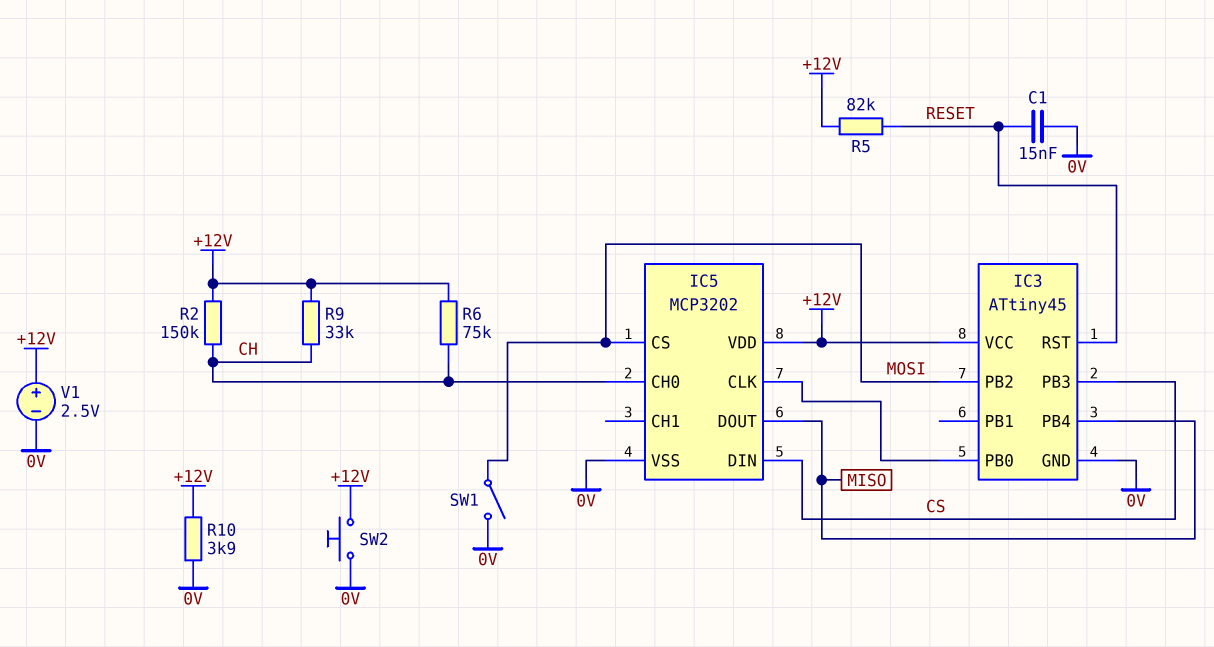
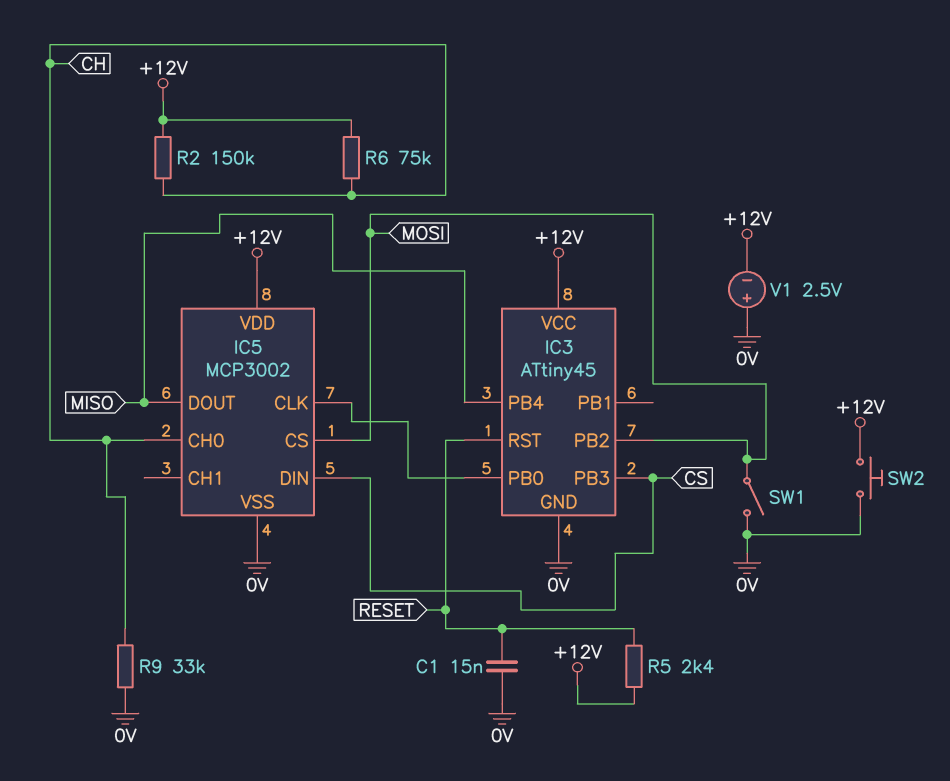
IC5: MCP3202 -> MCP3002
R5: 82k (+12V, RESET) -> 2.4k (+12V, RESET)
R9: 33k (+12V, CH) -> 33k (0V, CH)
R10: 3.9k (+12V, 0V) -> none
V1: 2.5V (plus +12V, minus 0V) -> 2.5V (plus 0V, minus +12V)

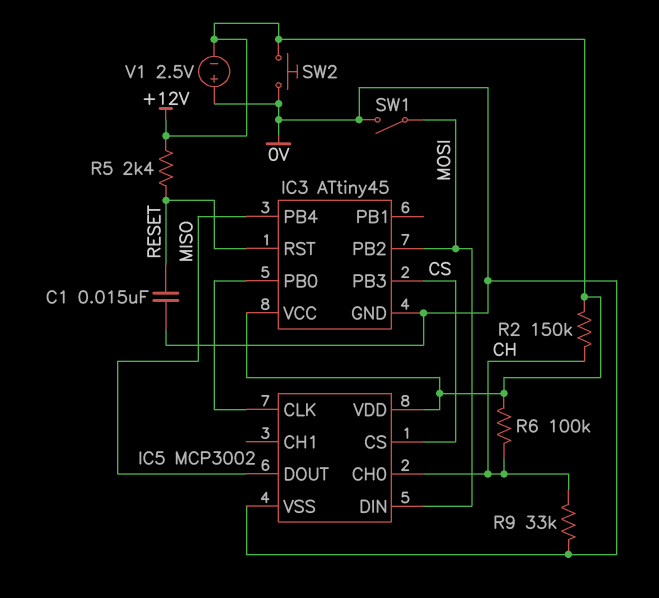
IC5 pin CS: MOSI -> CS
IC5 pin DIN: CS -> MOSI
R6: 75k (+12V, CH) -> 100k (+12V, CH)

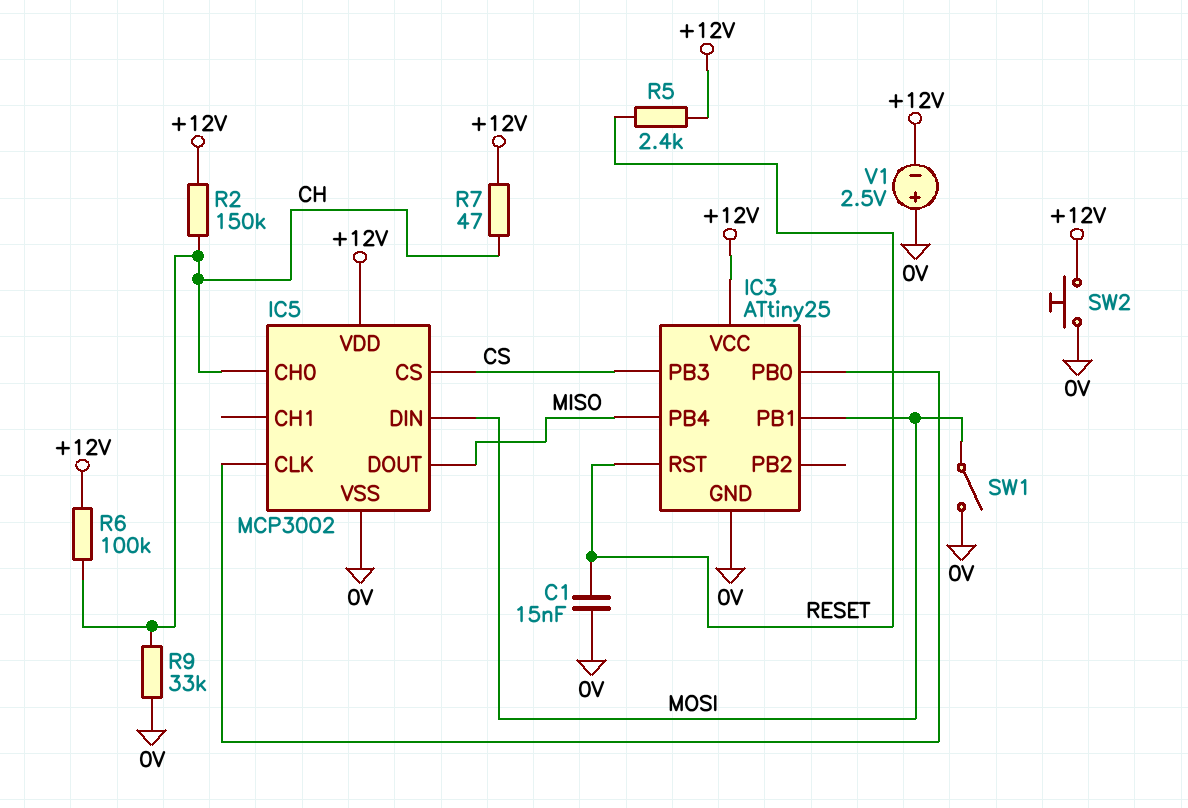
IC3: ATtiny45 -> ATtiny25
IC3 pin PB1: none -> MOSI
IC3 pin PB2: MOSI -> none
R7: none -> 47 (+12V, CH)

